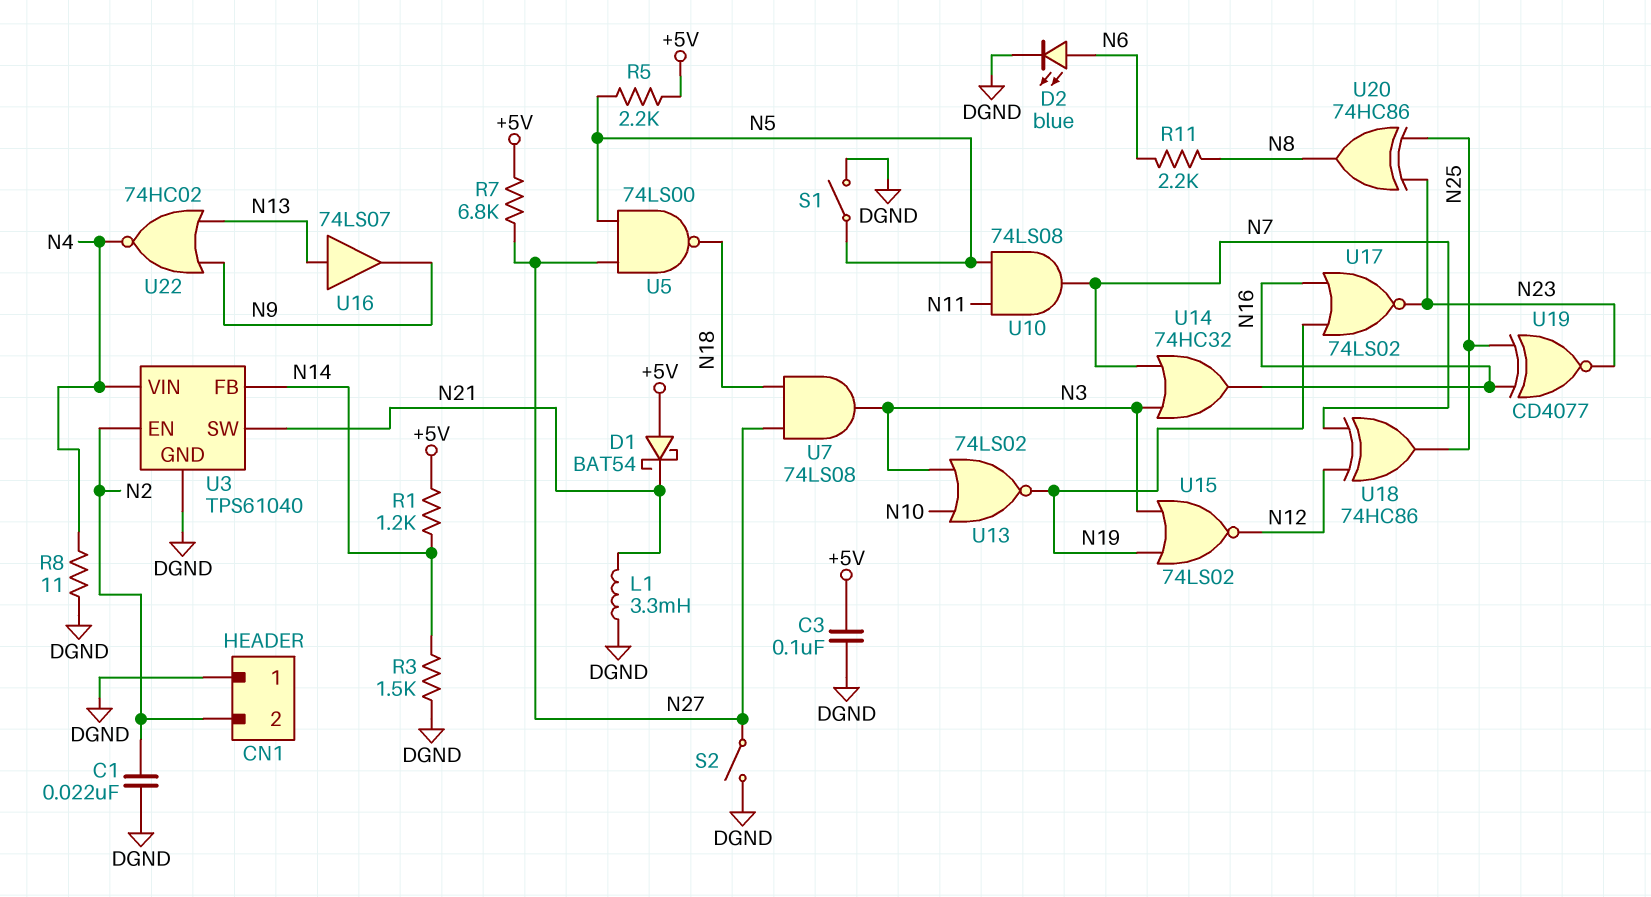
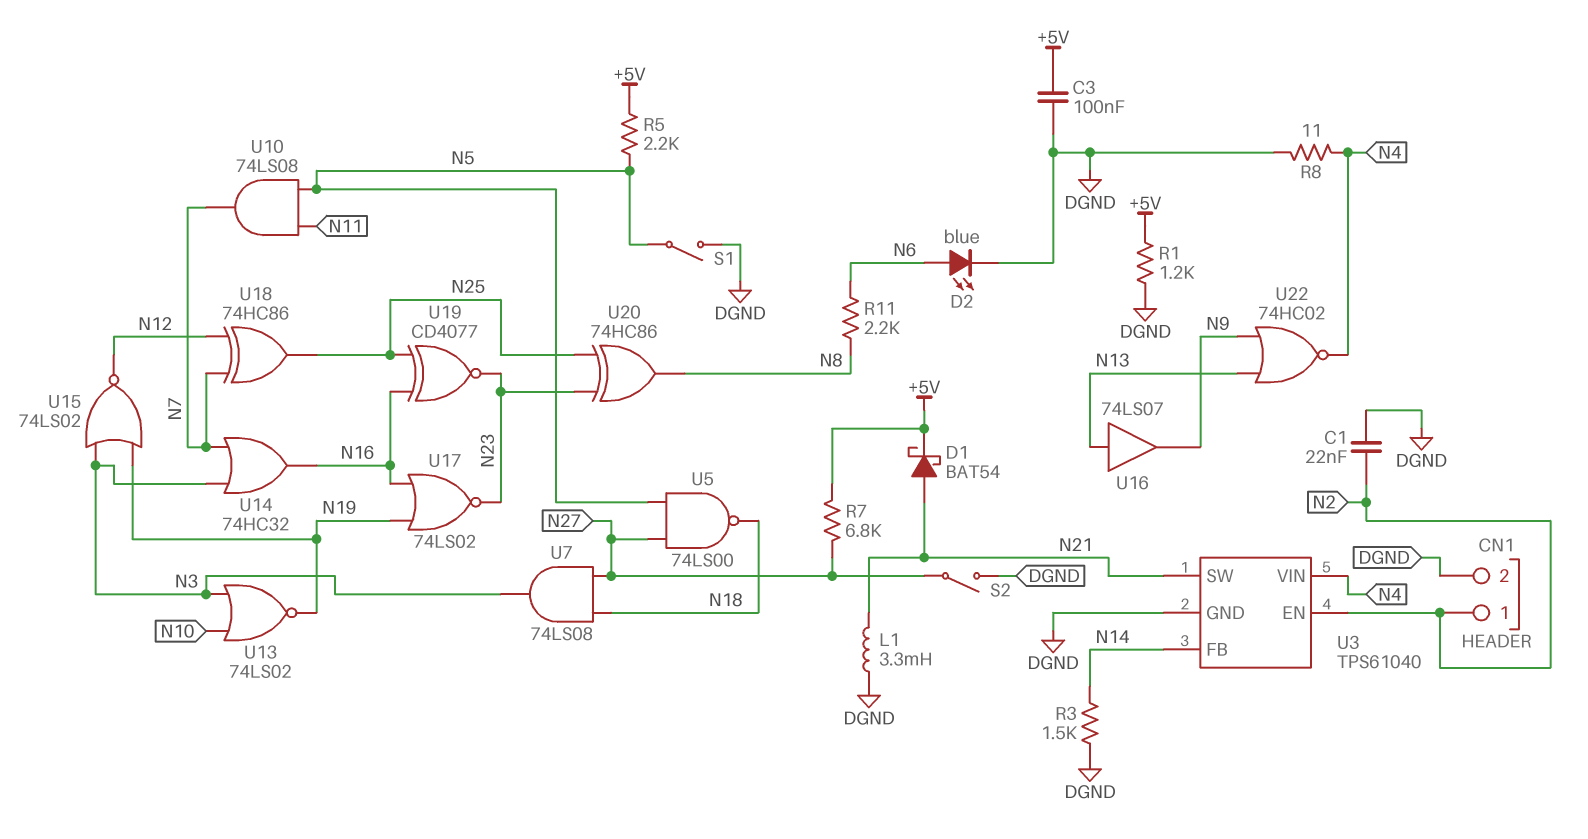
CN1 pin 1: DGND -> N2
CN1 pin 2: N2 -> DGND
D1: schottky BAT54 (A +5V, K N21) -> schottky BAT54 (A N21, K +5V)
R1: 1.2k (+5V, N14) -> 1.2k (+5V, DGND)

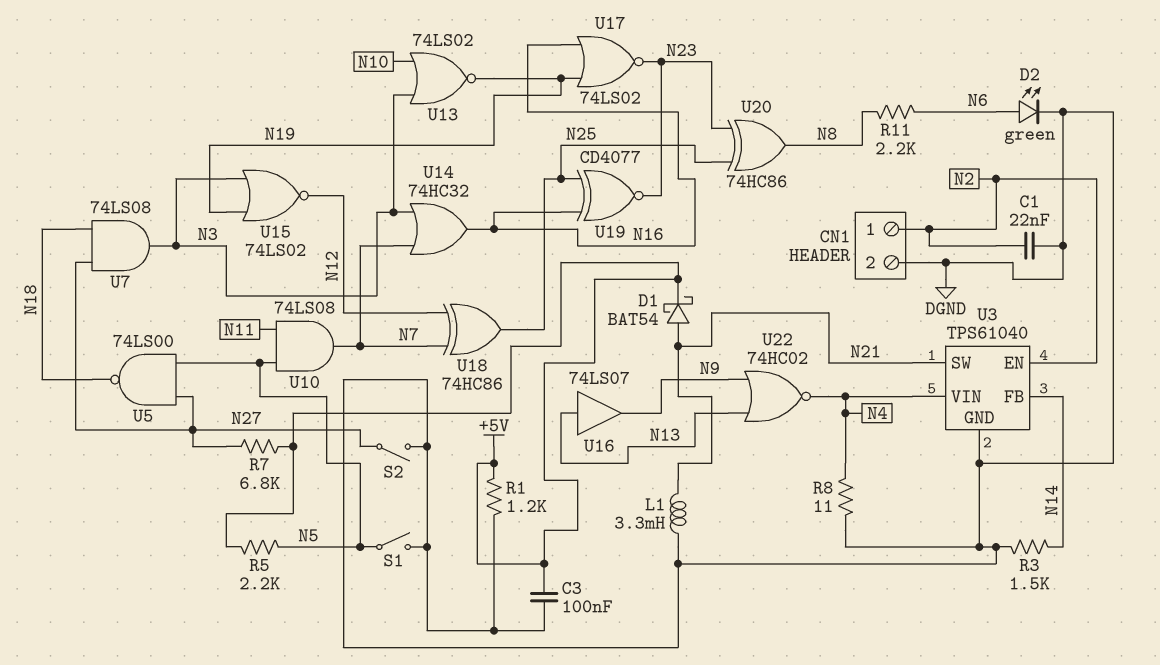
D2: LED blue (A N6, K DGND) -> LED green (A N6, K DGND)

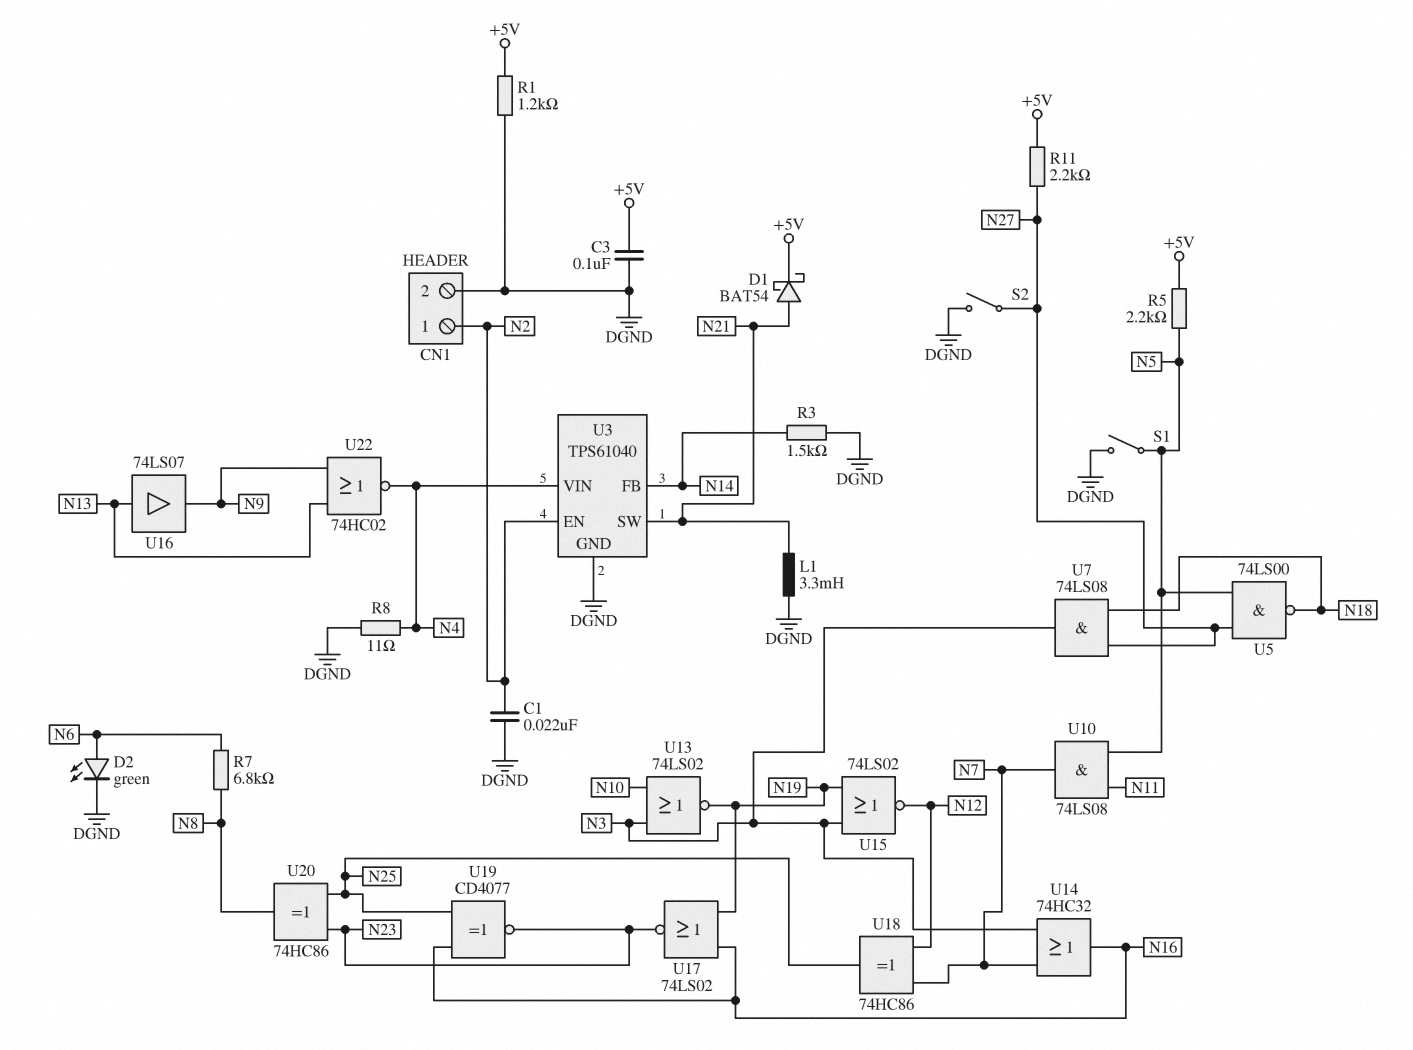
R7: 6.8k (+5V, N27) -> 6.8k (N6, N8)
R11: 2.2k (N6, N8) -> 2.2k (+5V, N27)

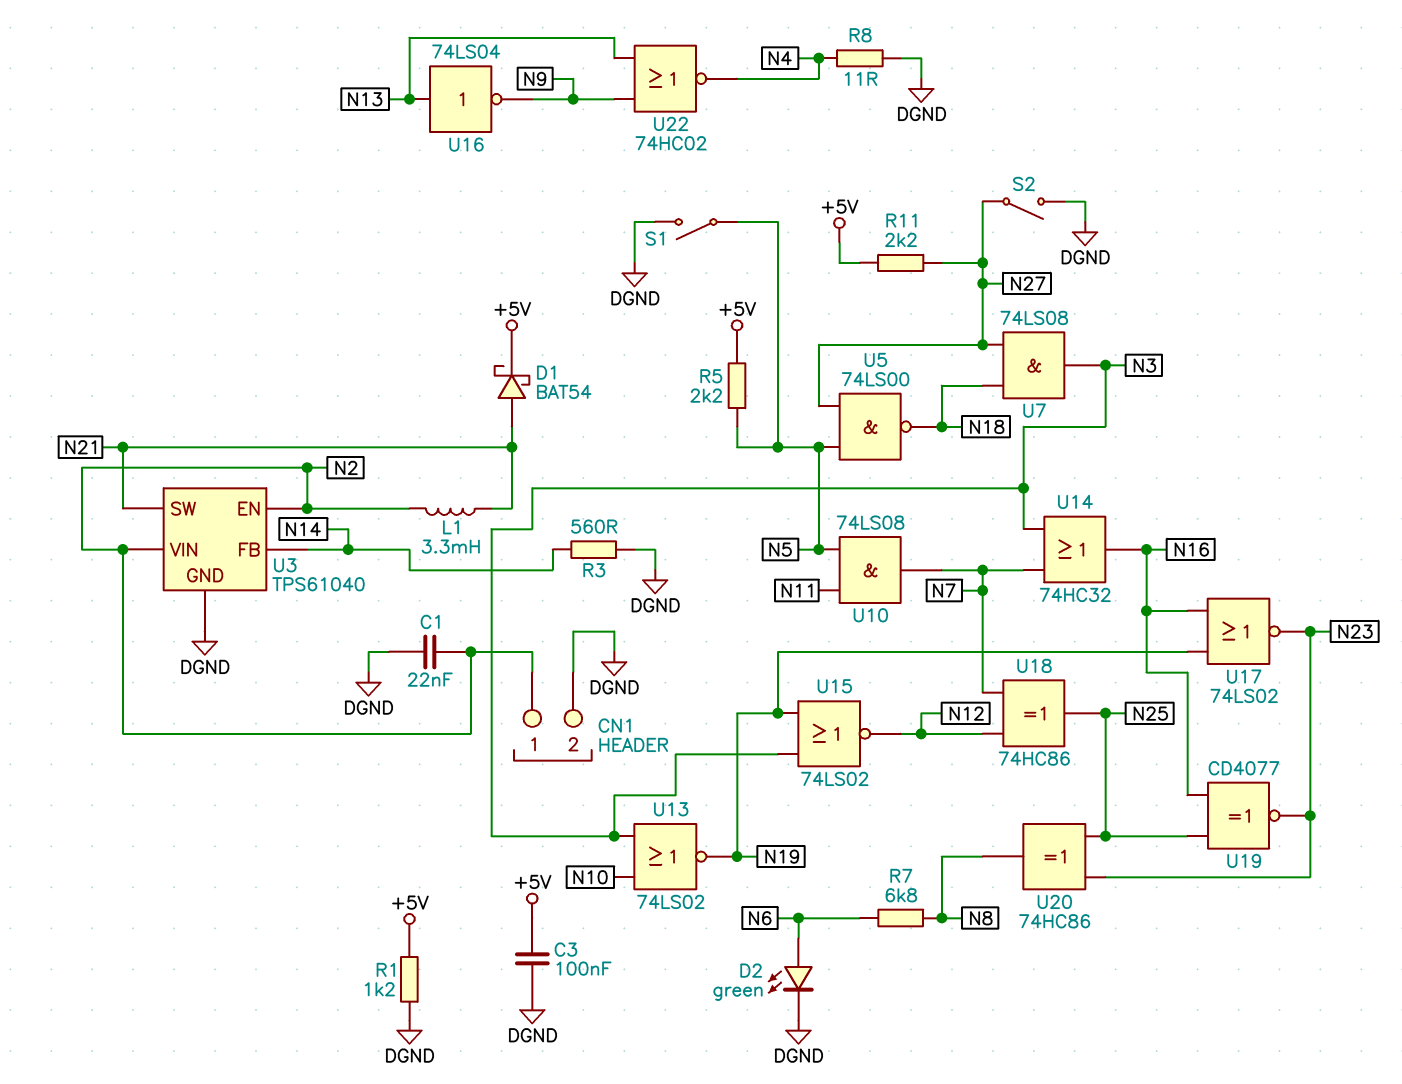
L1: 3.3mH (DGND, N21) -> 3.3mH (N2, N21)
R3: 1.5k (DGND, N14) -> 560 (DGND, N14)
U3 pin VIN: N4 -> N2
U16: buffer 74LS07 (in N13, out N9) -> NOT 74LS04 (in N13, out N9)

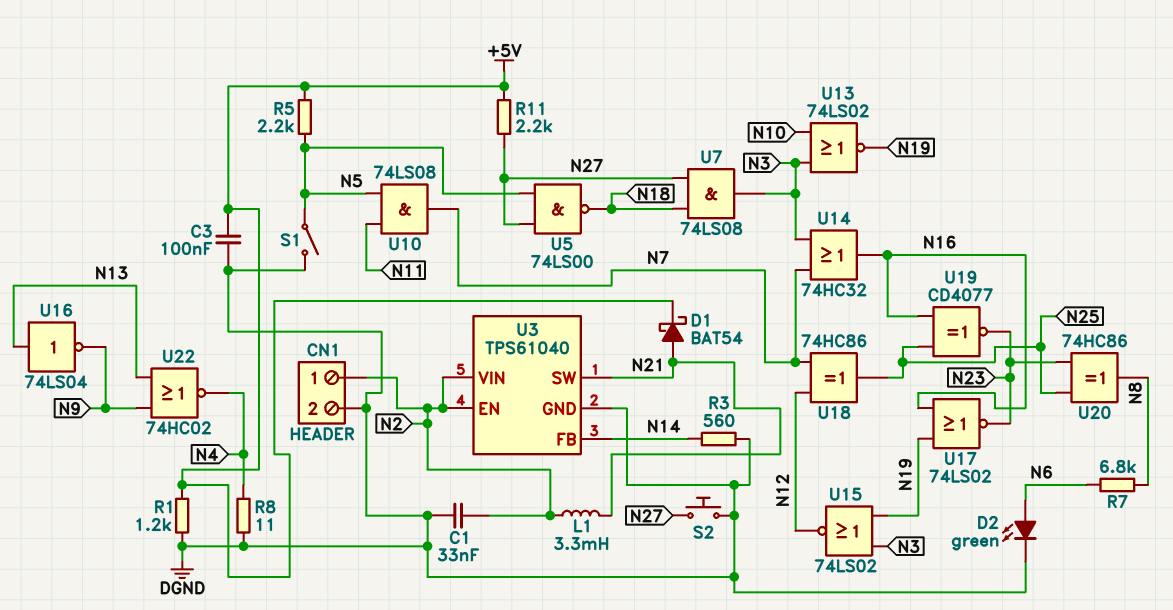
C1: 22nF (DGND, N2) -> 33nF (DGND, N2)
S2: switch (DGND, N27) -> button (DGND, N27)

